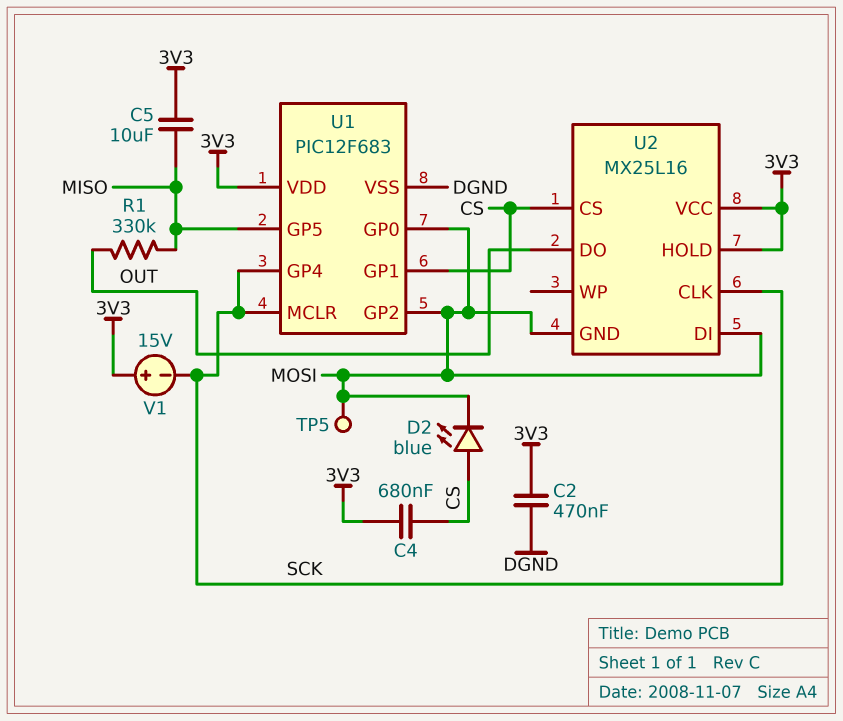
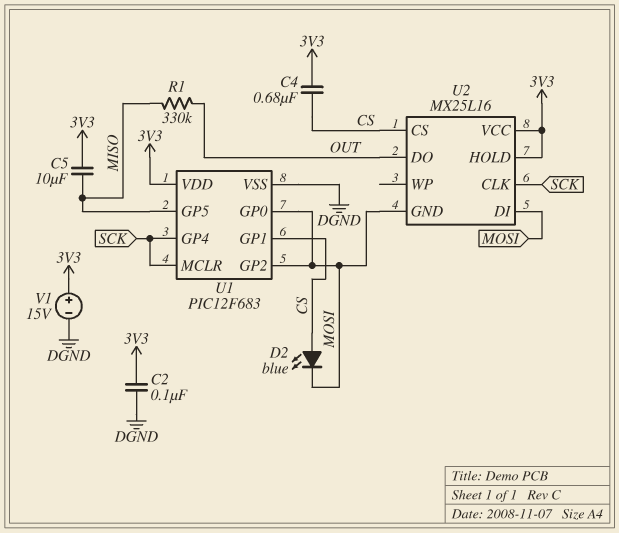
C2: 470nF (3V3, DGND) -> 100nF (3V3, DGND)
TP5: test point (MOSI) -> none
V1: 15V (plus 3V3, minus SCK) -> 15V (plus 3V3, minus DGND)

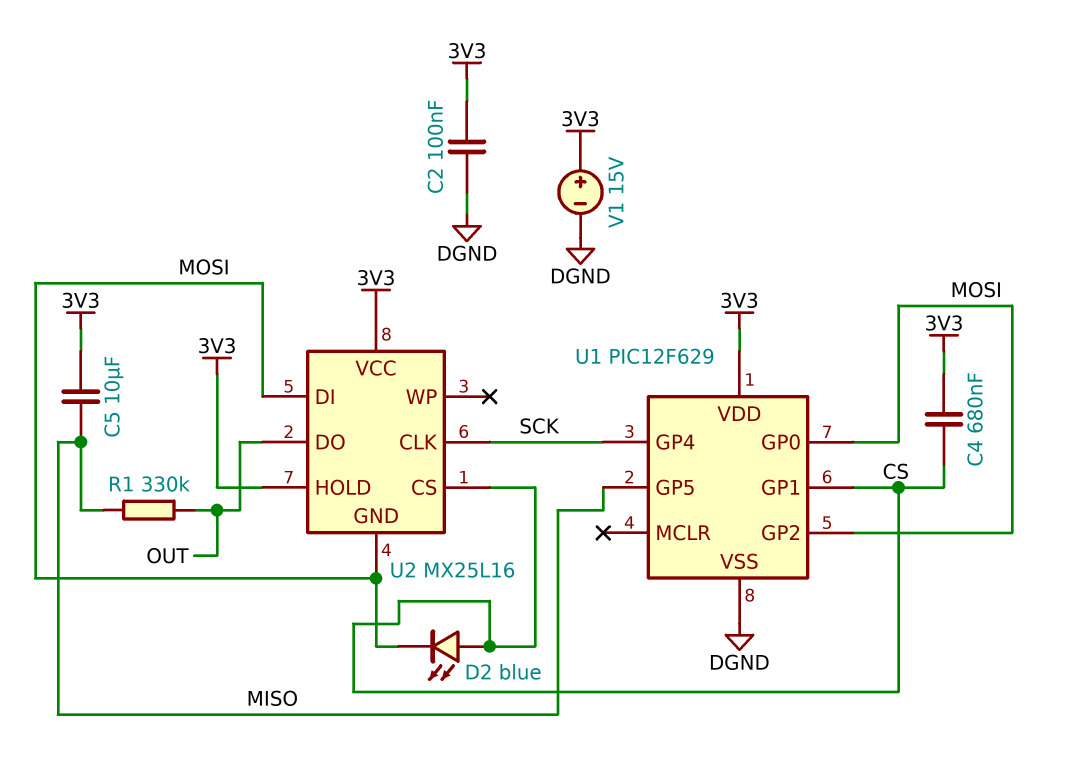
U1: PIC12F683 -> PIC12F629
U1 pin MCLR: SCK -> none

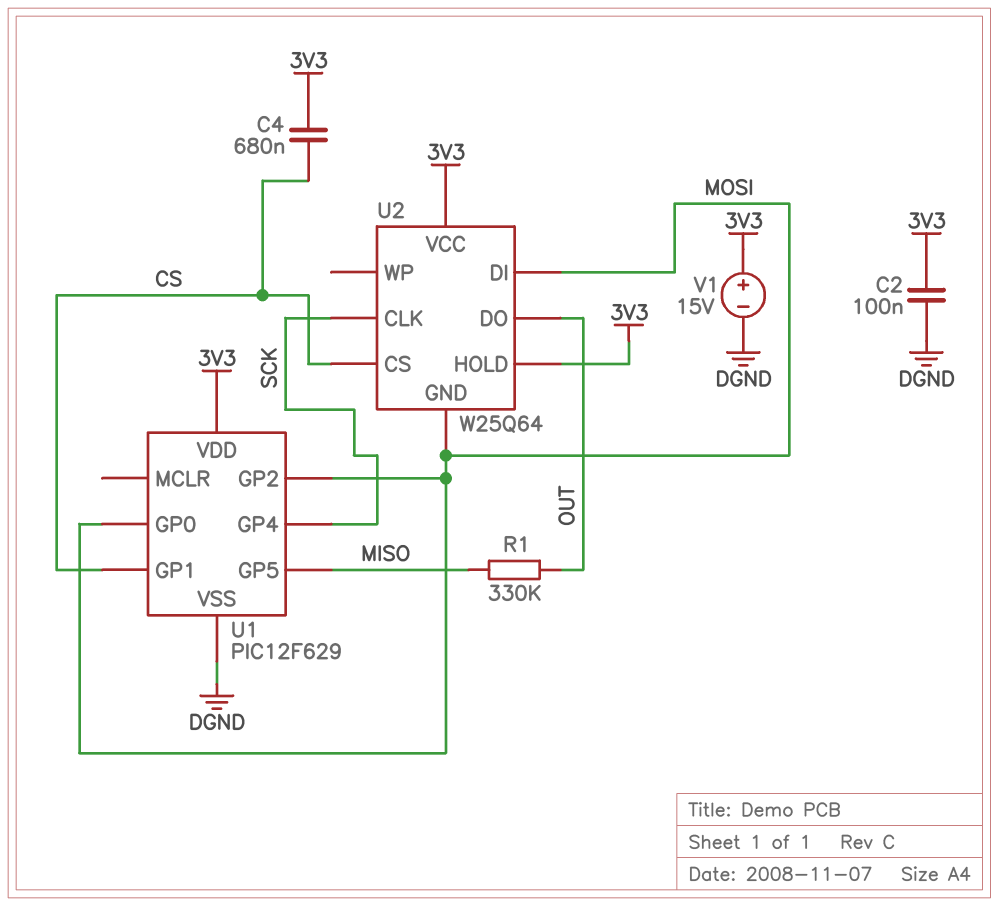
C5: 10uF (3V3, MISO) -> none
D2: LED blue (A CS, K MOSI) -> none
U2: MX25L16 -> W25Q64

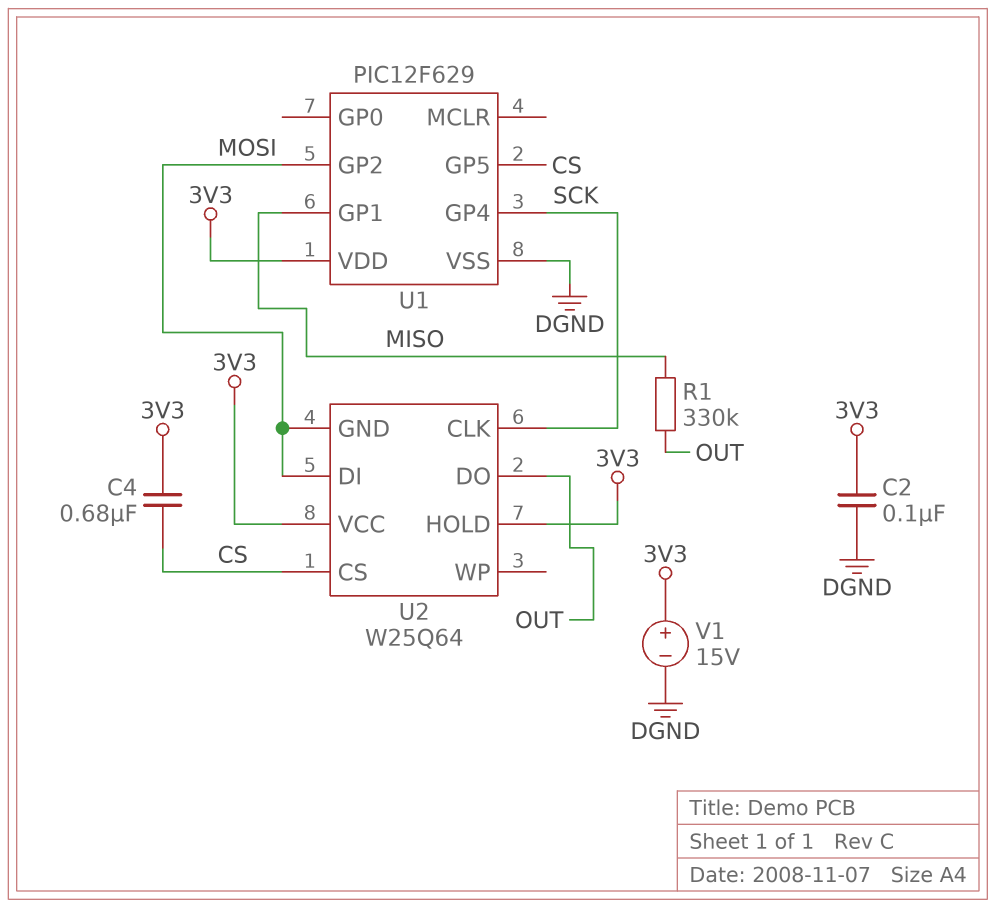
U1 pin GP0: MOSI -> none
U1 pin GP1: CS -> MISO
U1 pin GP5: MISO -> CS

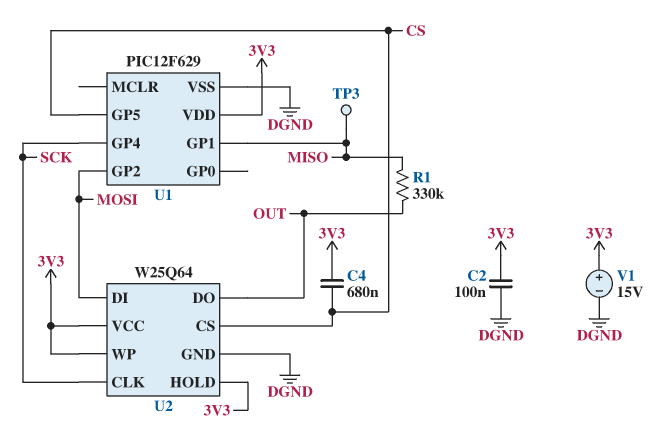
TP3: none -> test point (MISO)
U2 pin GND: MOSI -> DGND
U2 pin WP: none -> 3V3

